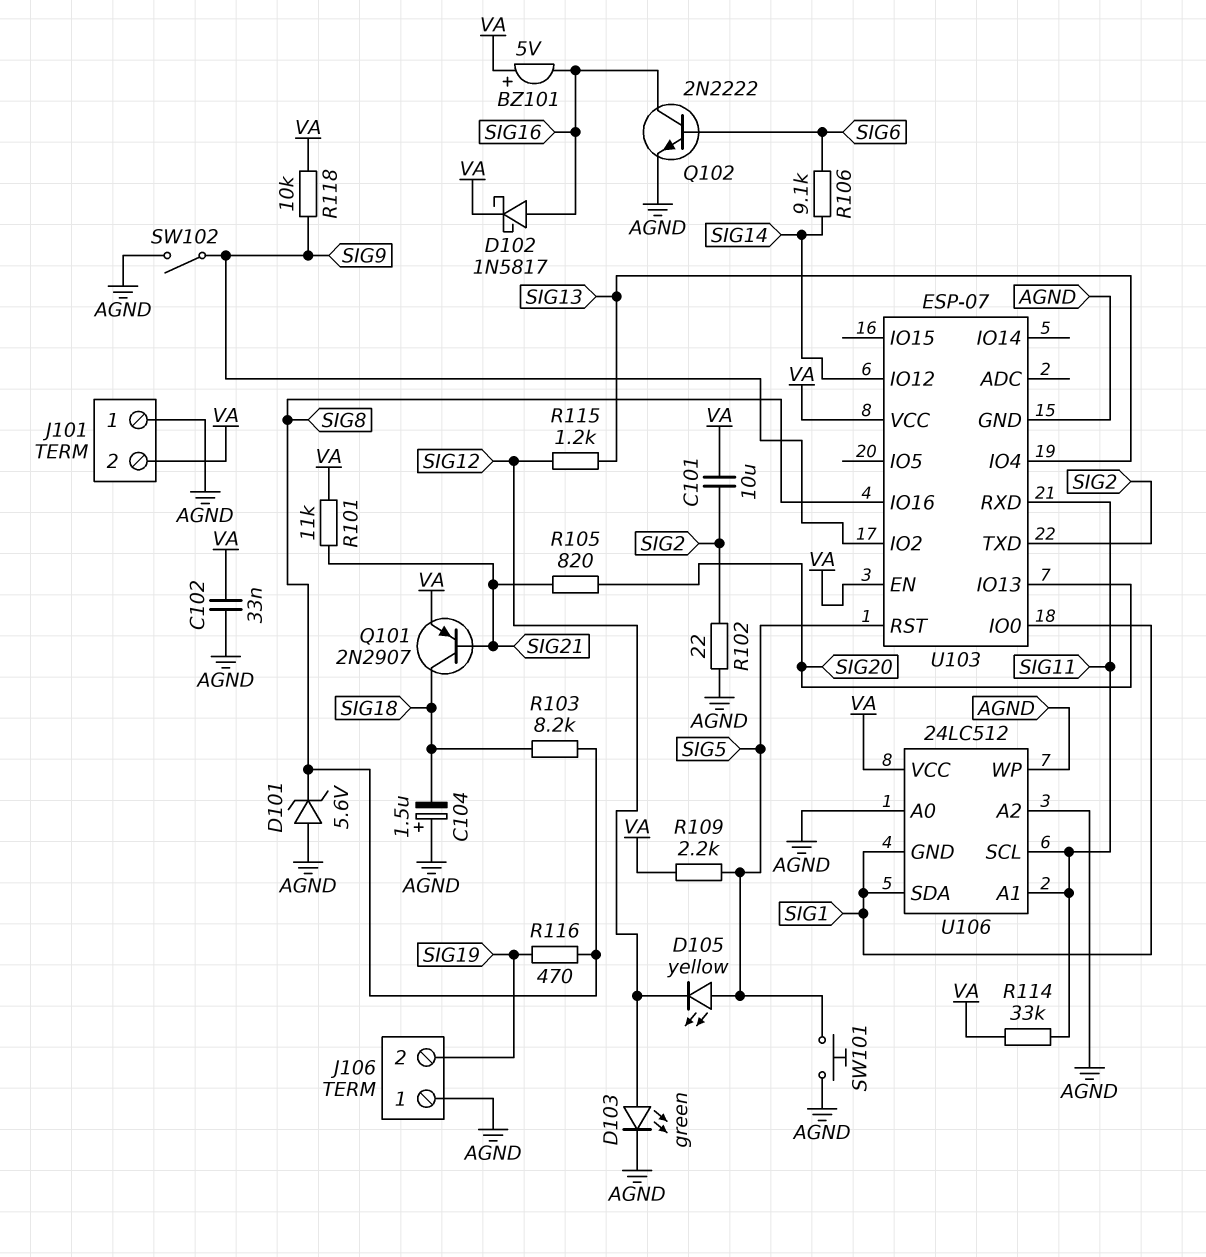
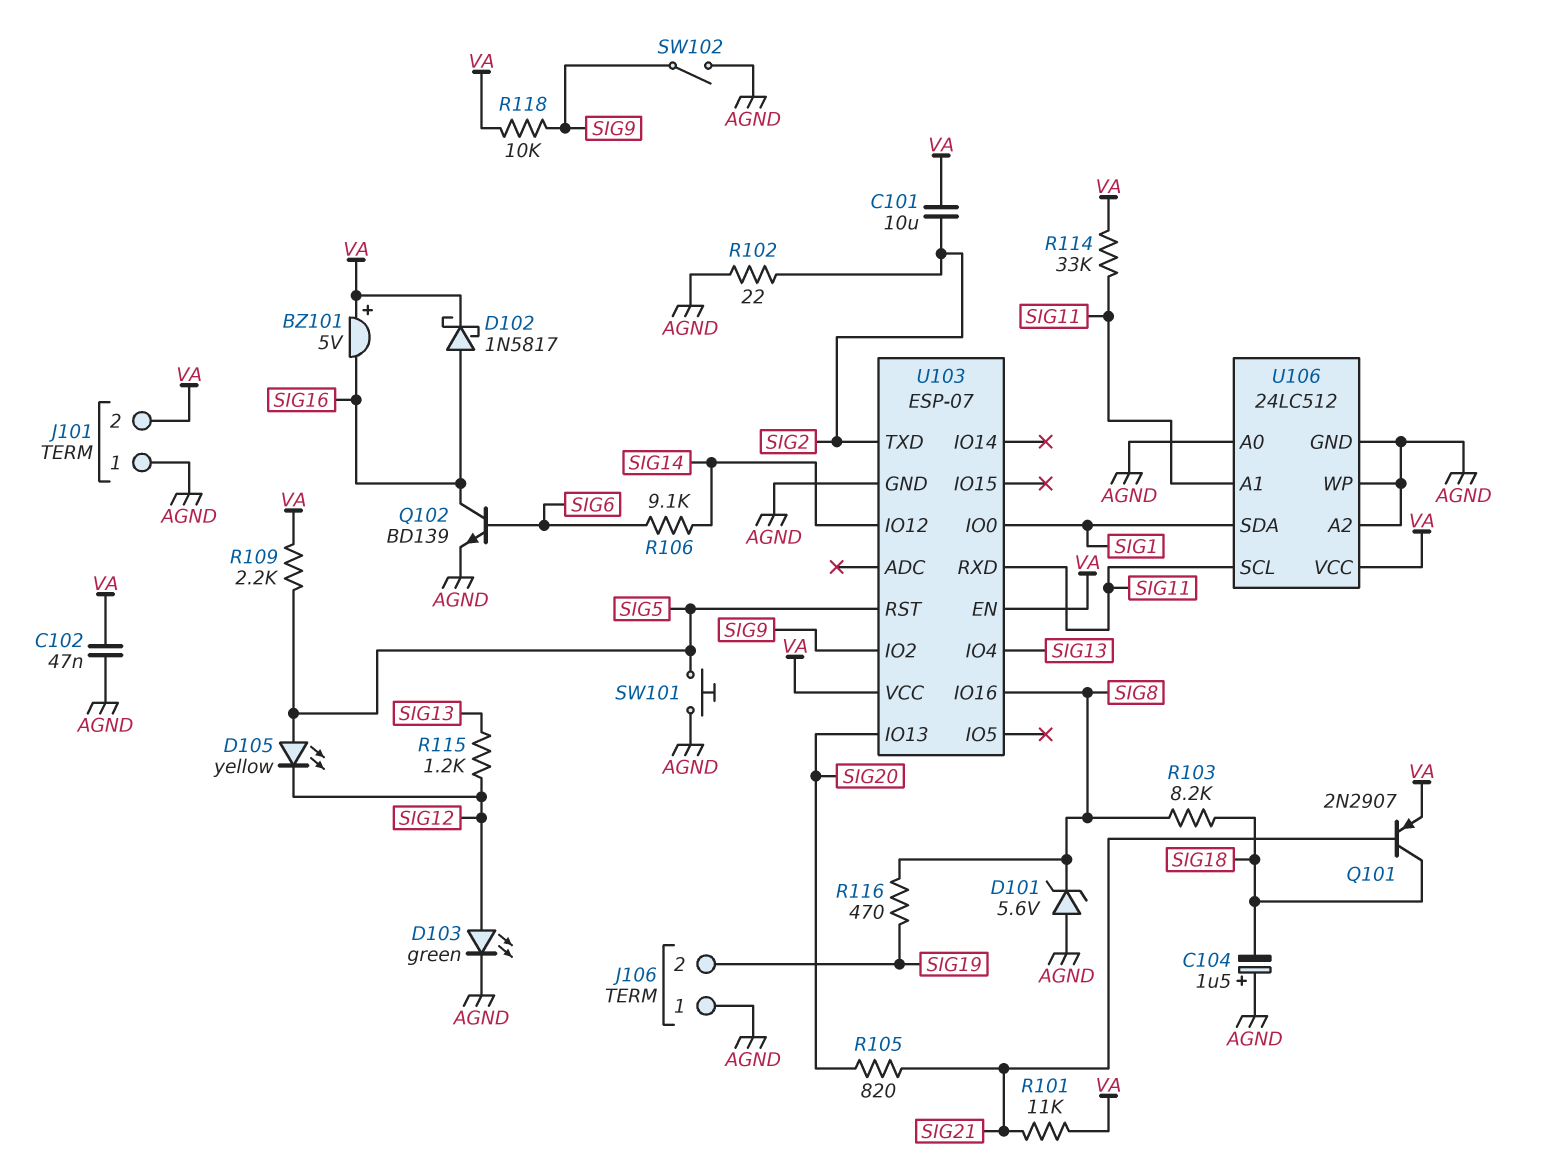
C102: 33nF (AGND, VA) -> 47nF (AGND, VA)
Q102: NPN 2N2222 (B SIG6, C SIG16, E AGND) -> NPN BD139 (B SIG6, C SIG16, E AGND)
U106 pin GND: SIG1 -> AGND

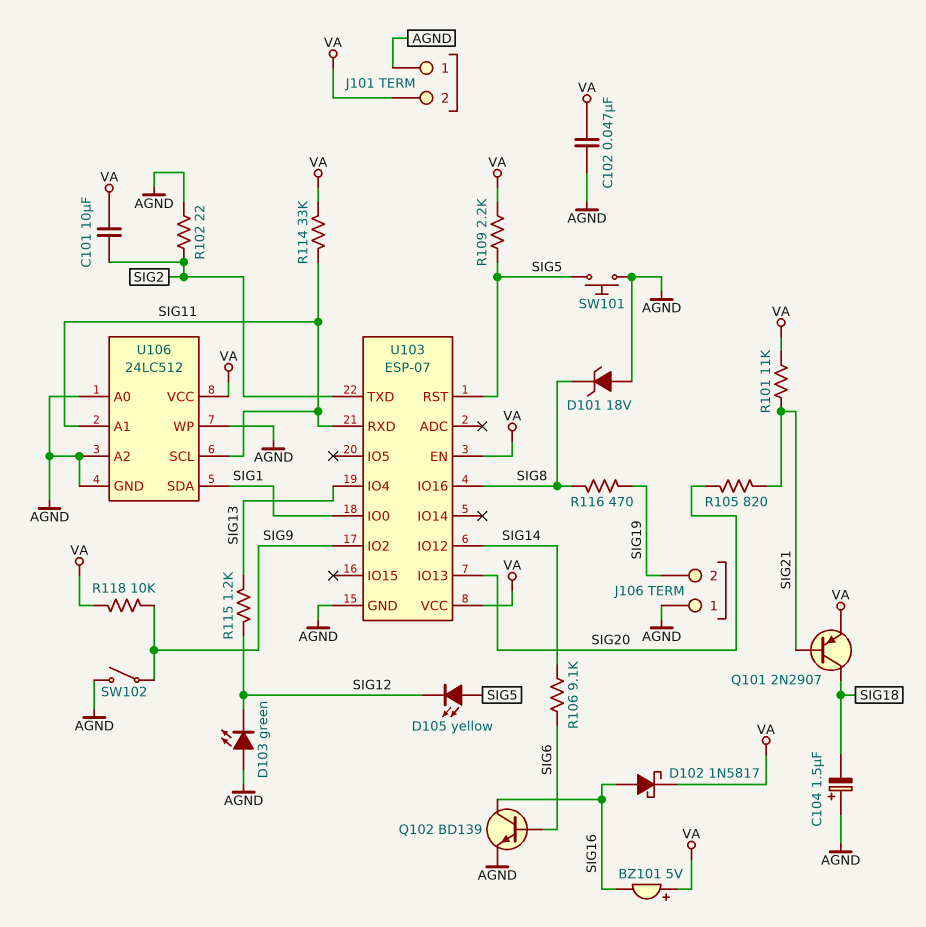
D101: zener 5.6V (A AGND, K SIG8) -> zener 18V (A AGND, K SIG8)
D103: LED green (A SIG12, K AGND) -> LED green (A AGND, K SIG12)
R103: 8.2k (SIG8, SIG18) -> none

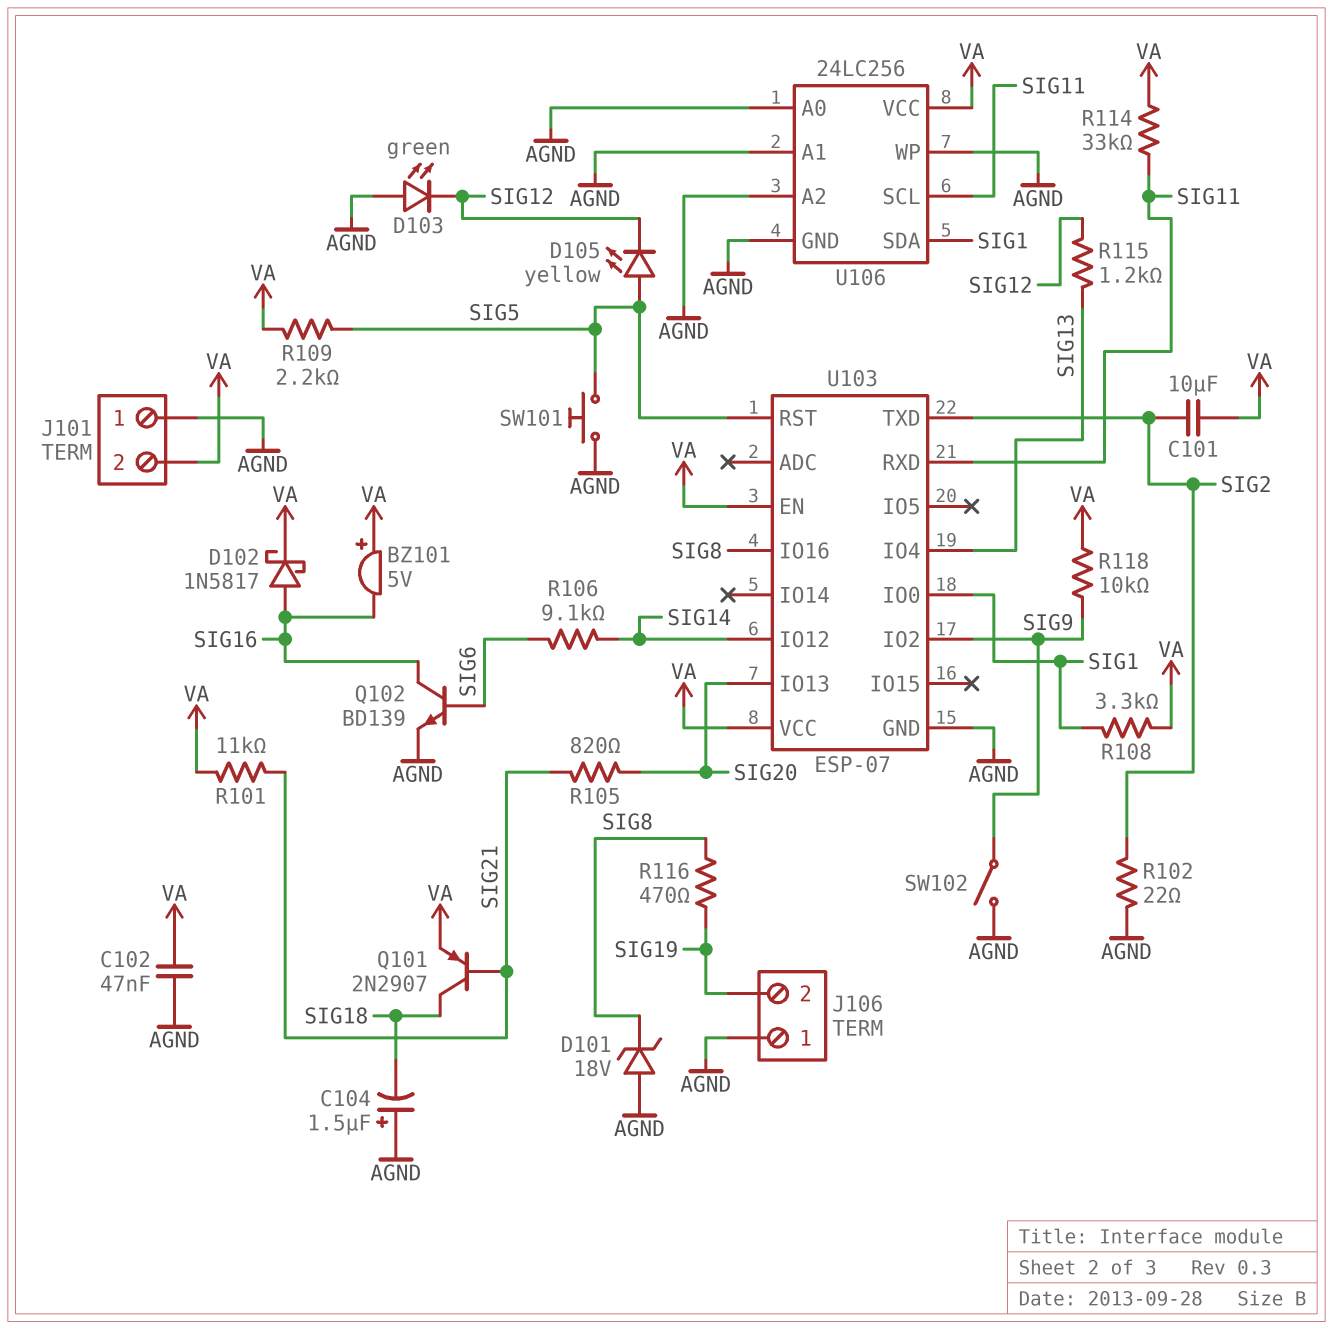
R108: none -> 3.3k (SIG1, VA)
U106: 24LC512 -> 24LC256
U106 pin A1: SIG11 -> AGND

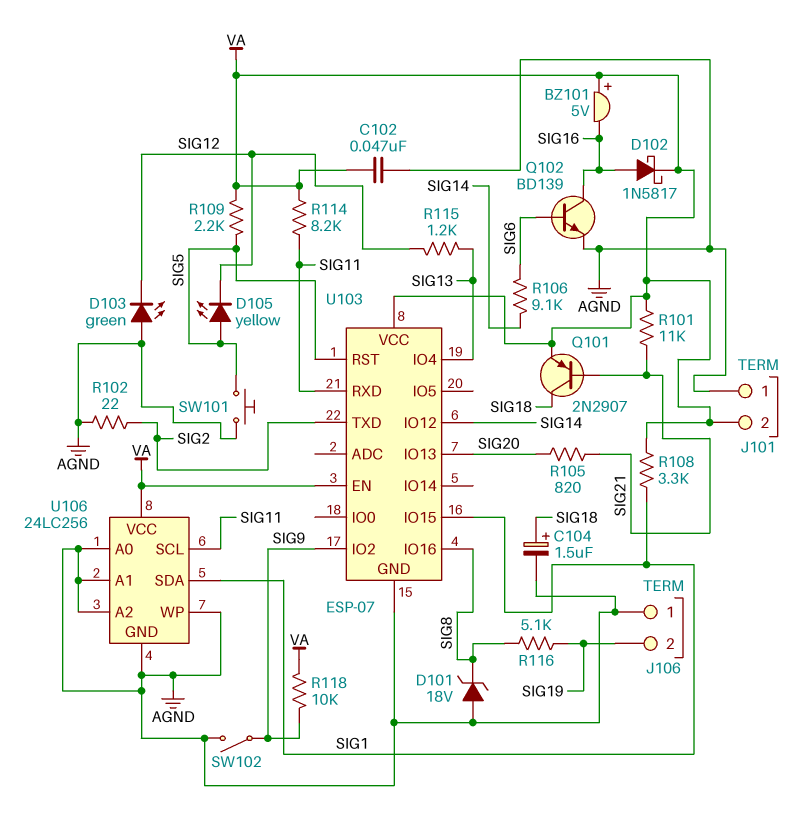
C101: 10uF (SIG2, VA) -> none
C104: 1.5uF (plus AGND, minus SIG18) -> 1.5uF (plus SIG18, minus AGND)
R114: 33k (SIG11, VA) -> 8.2k (SIG11, VA)
R116: 470 (SIG8, SIG19) -> 5.1k (SIG8, SIG19)
U103 pin IO0: SIG1 -> none
U103 pin IO15: none -> SIG1

